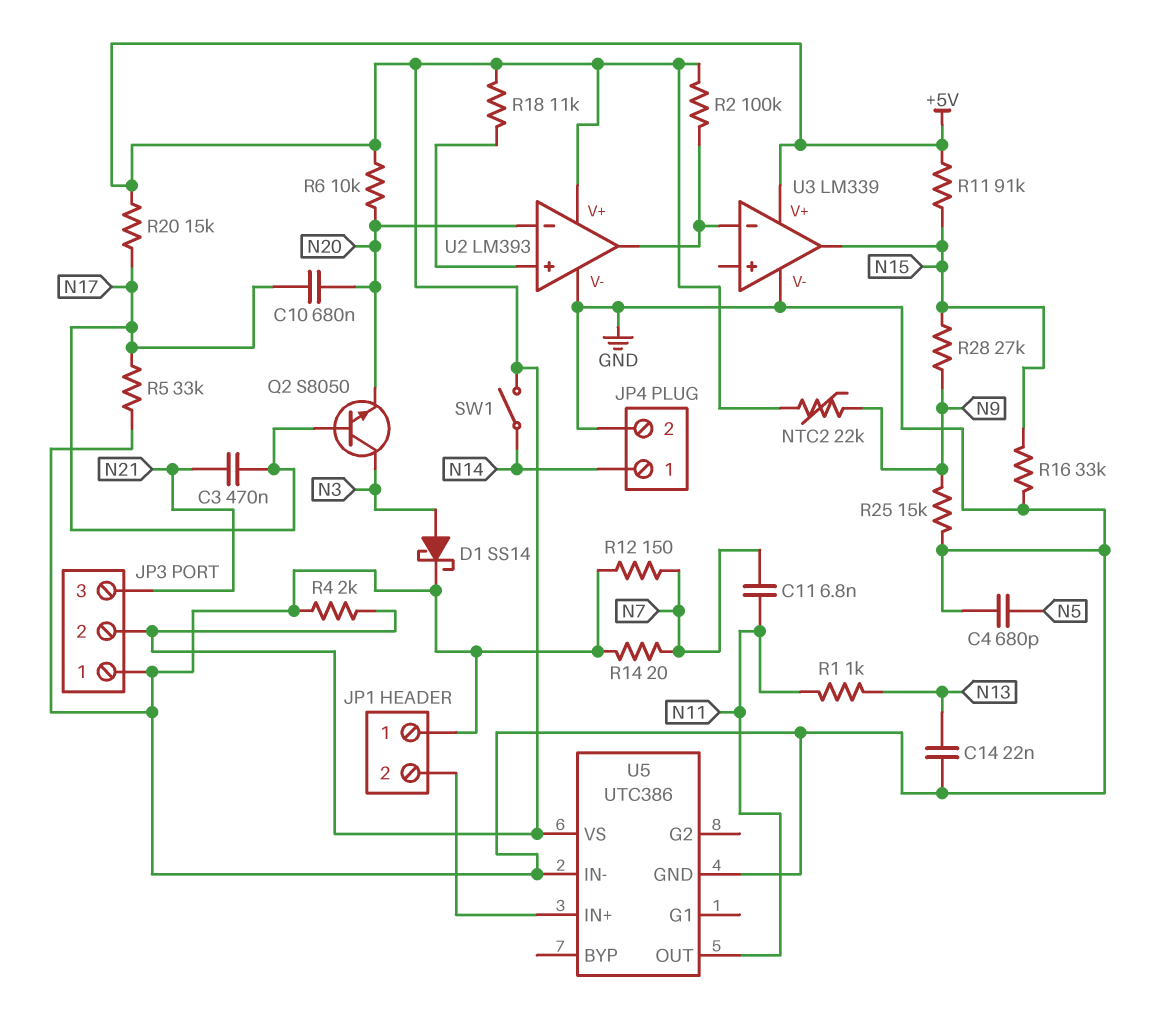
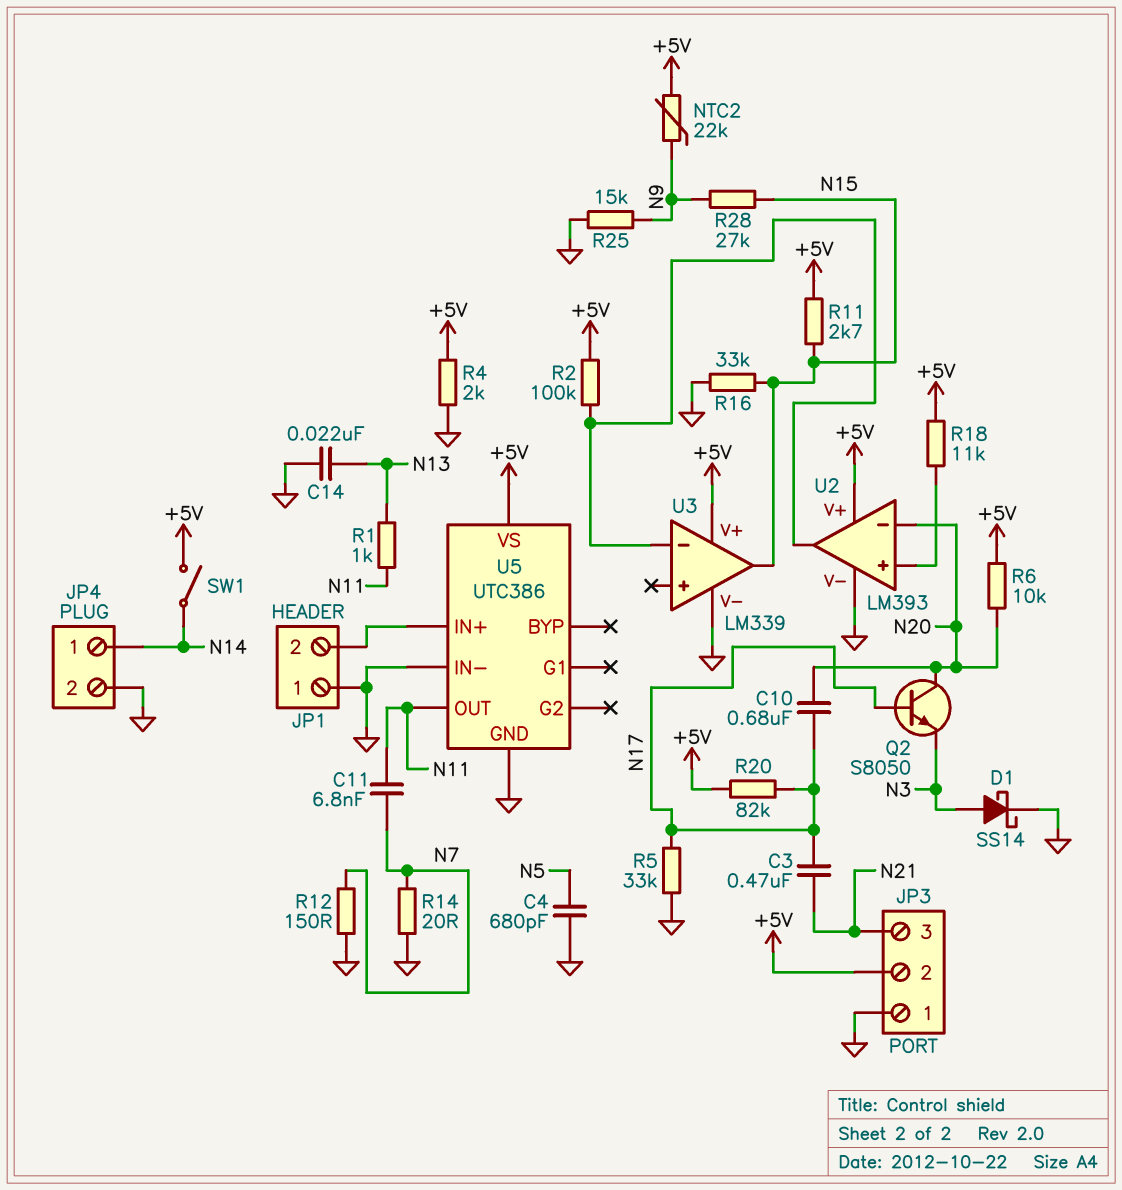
Q2: NPN S8050 (B N17, C N3, E N20) -> NPN S8050 (B N17, C N20, E N3)
R11: 91k (+5V, N15) -> 2.7k (+5V, N15)
R20: 15k (+5V, N17) -> 82k (+5V, N17)

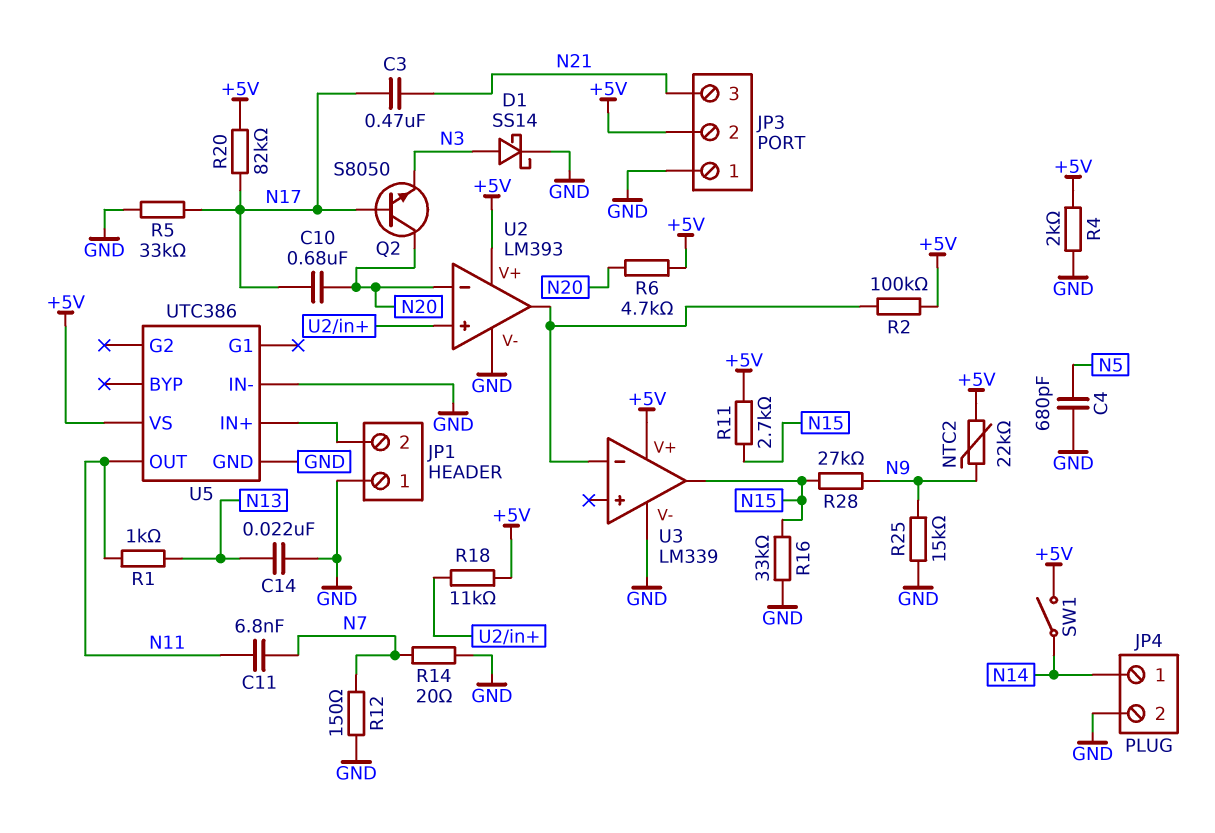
R6: 10k (+5V, N20) -> 4.7k (+5V, N20)

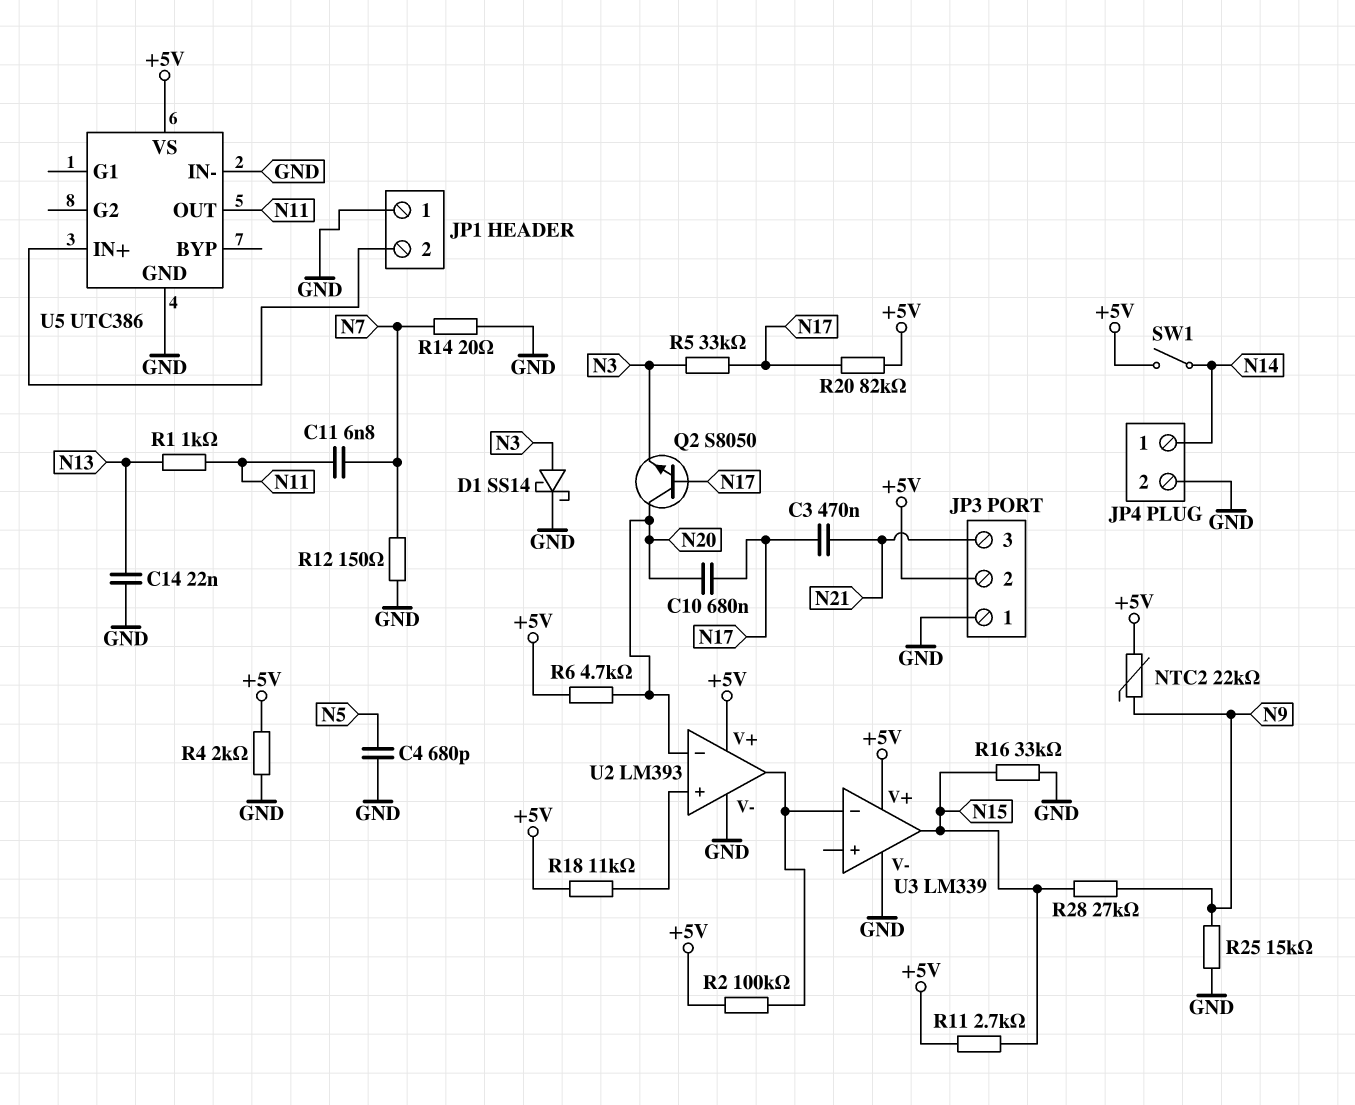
R5: 33k (GND, N17) -> 33k (N3, N17)

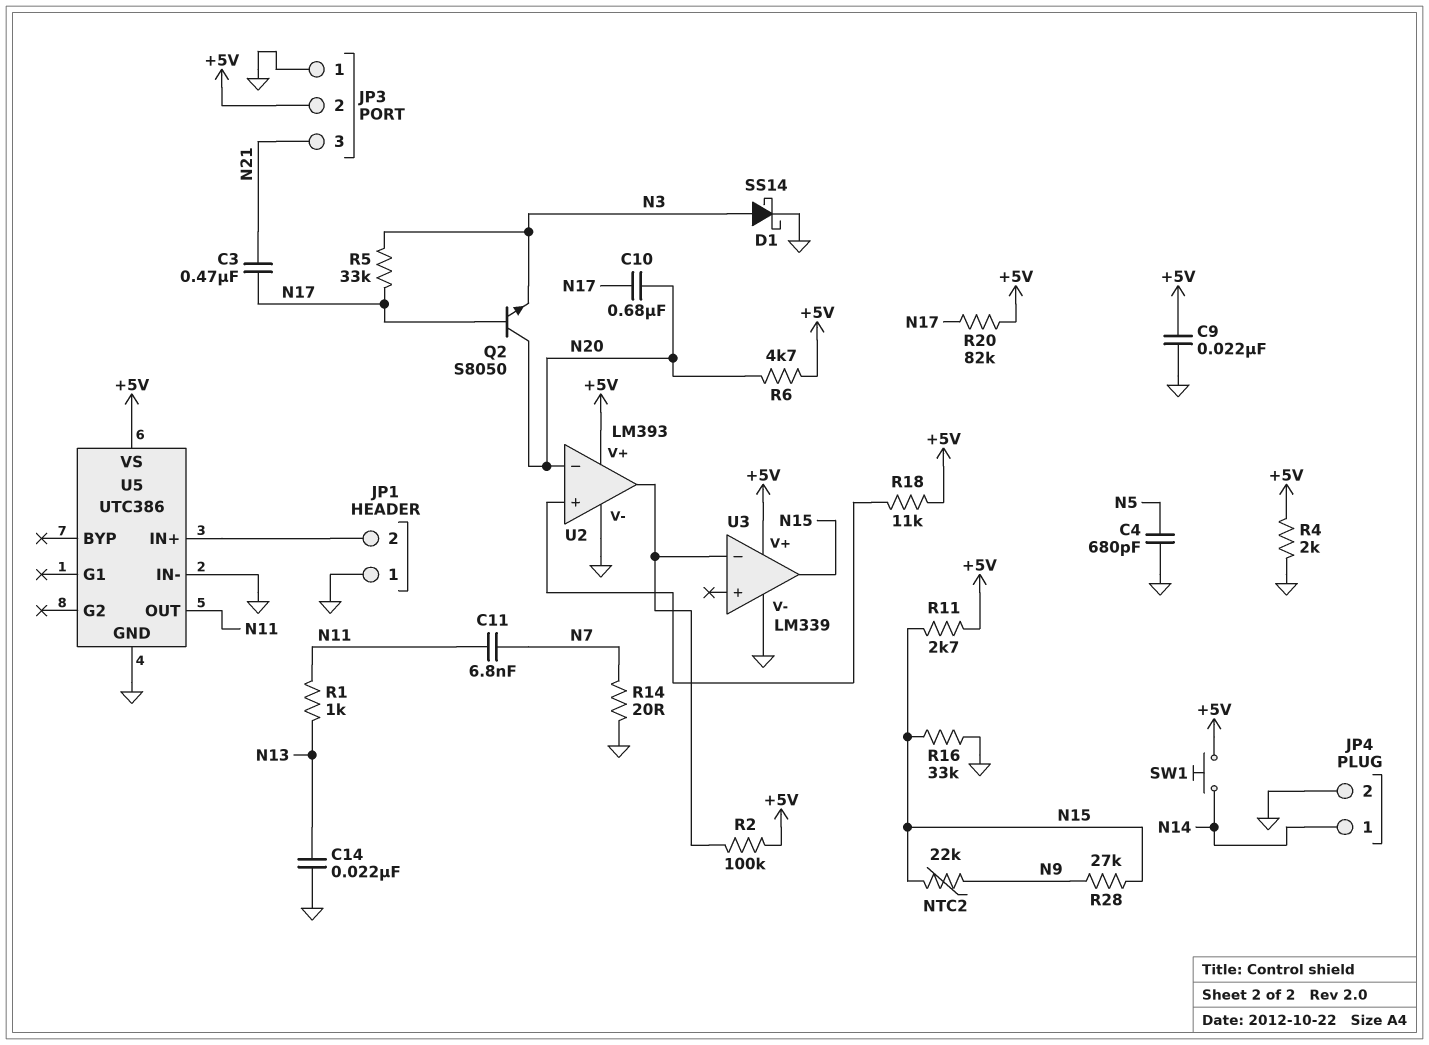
C9: none -> 22nF (+5V, GND)
NTC2: 22k (+5V, N9) -> 22k (N9, N15)
R12: 150 (GND, N7) -> none
R25: 15k (GND, N9) -> none
SW1: switch (+5V, N14) -> button (+5V, N14)

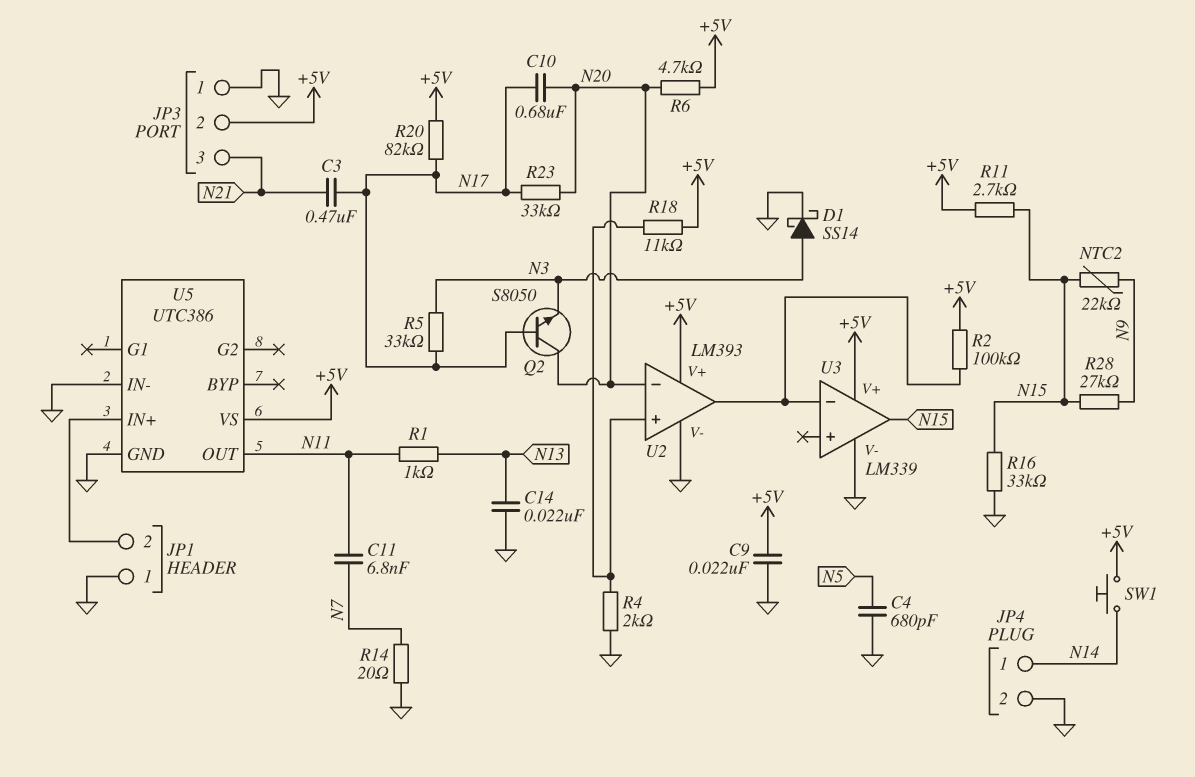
R4: 2k (+5V, GND) -> 2k (GND, U2/in+)
R23: none -> 33k (N17, N20)

